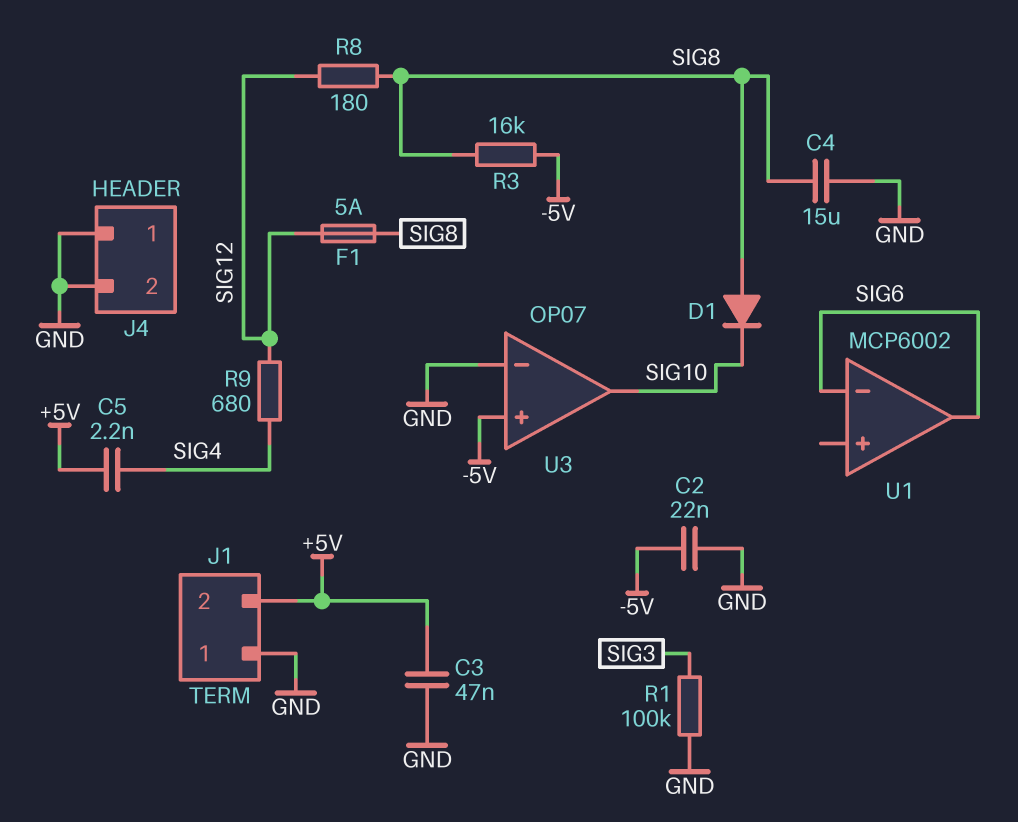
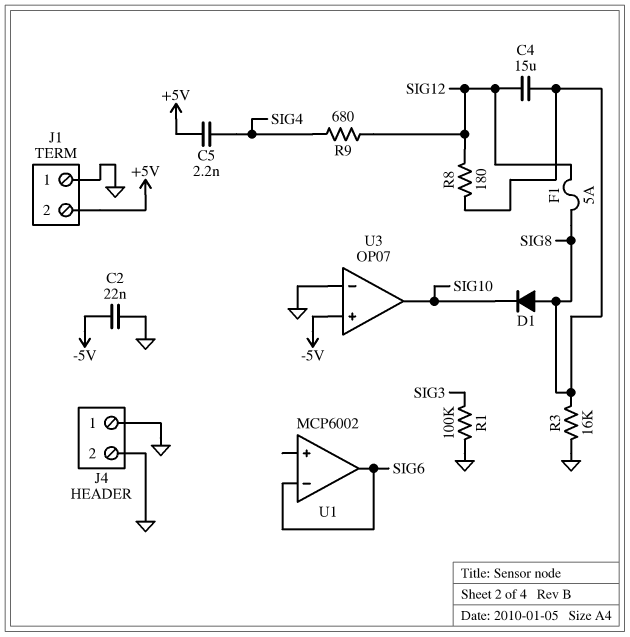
C3: 47nF (+5V, GND) -> none
C4: 15uF (GND, SIG8) -> 15uF (SIG8, SIG12)
R3: 16k (-5V, SIG8) -> 16k (GND, SIG8)

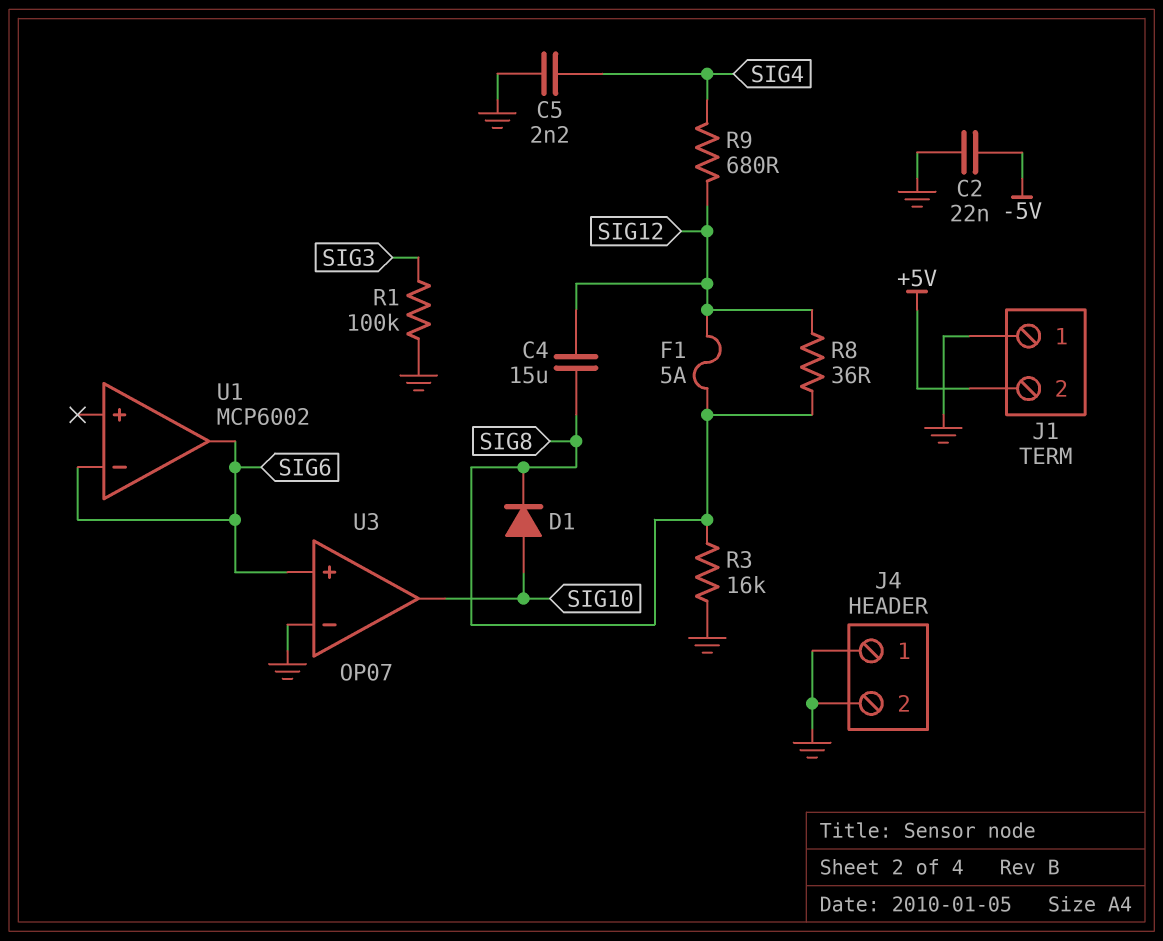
C5: 2.2nF (+5V, SIG4) -> 2.2nF (GND, SIG4)
D1: diode (A SIG8, K SIG10) -> diode (A SIG10, K SIG8)
R8: 180 (SIG8, SIG12) -> 36 (SIG8, SIG12)
U3 pin in+: -5V -> SIG6

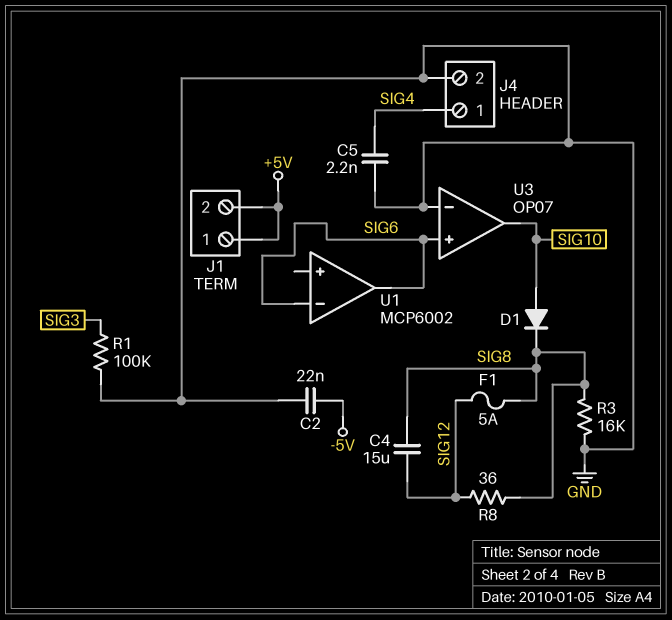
J1 pin 1: GND -> +5V
J4 pin 1: GND -> SIG4
R9: 680 (SIG4, SIG12) -> none

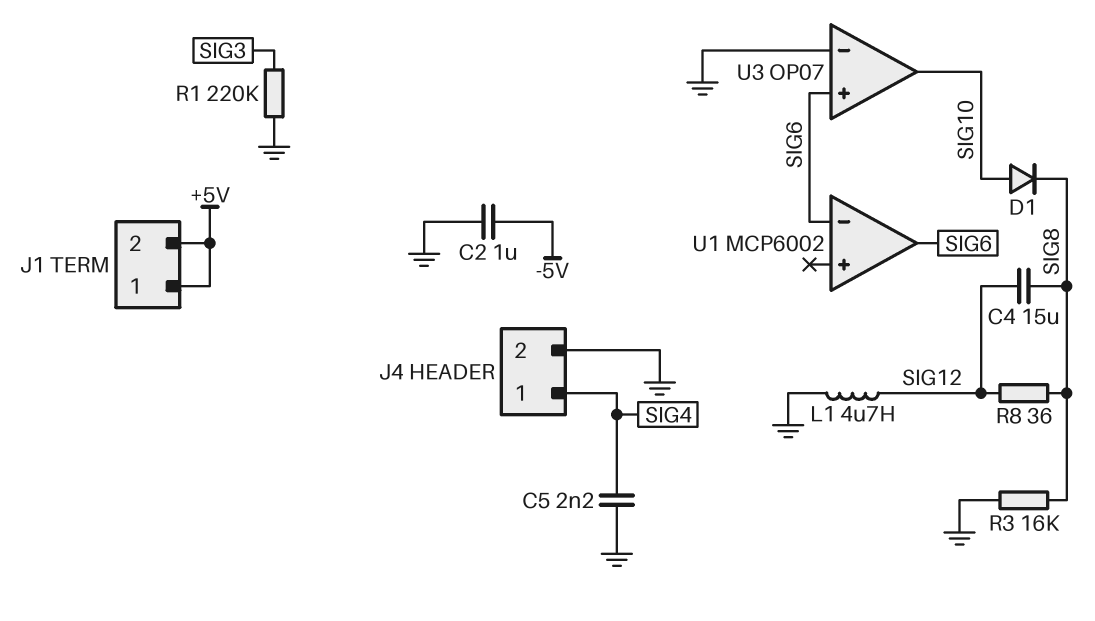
C2: 22nF (-5V, GND) -> 1uF (-5V, GND)
F1: 5A (SIG8, SIG12) -> none
L1: none -> 4.7uH (GND, SIG12)
R1: 100k (GND, SIG3) -> 220k (GND, SIG3)

